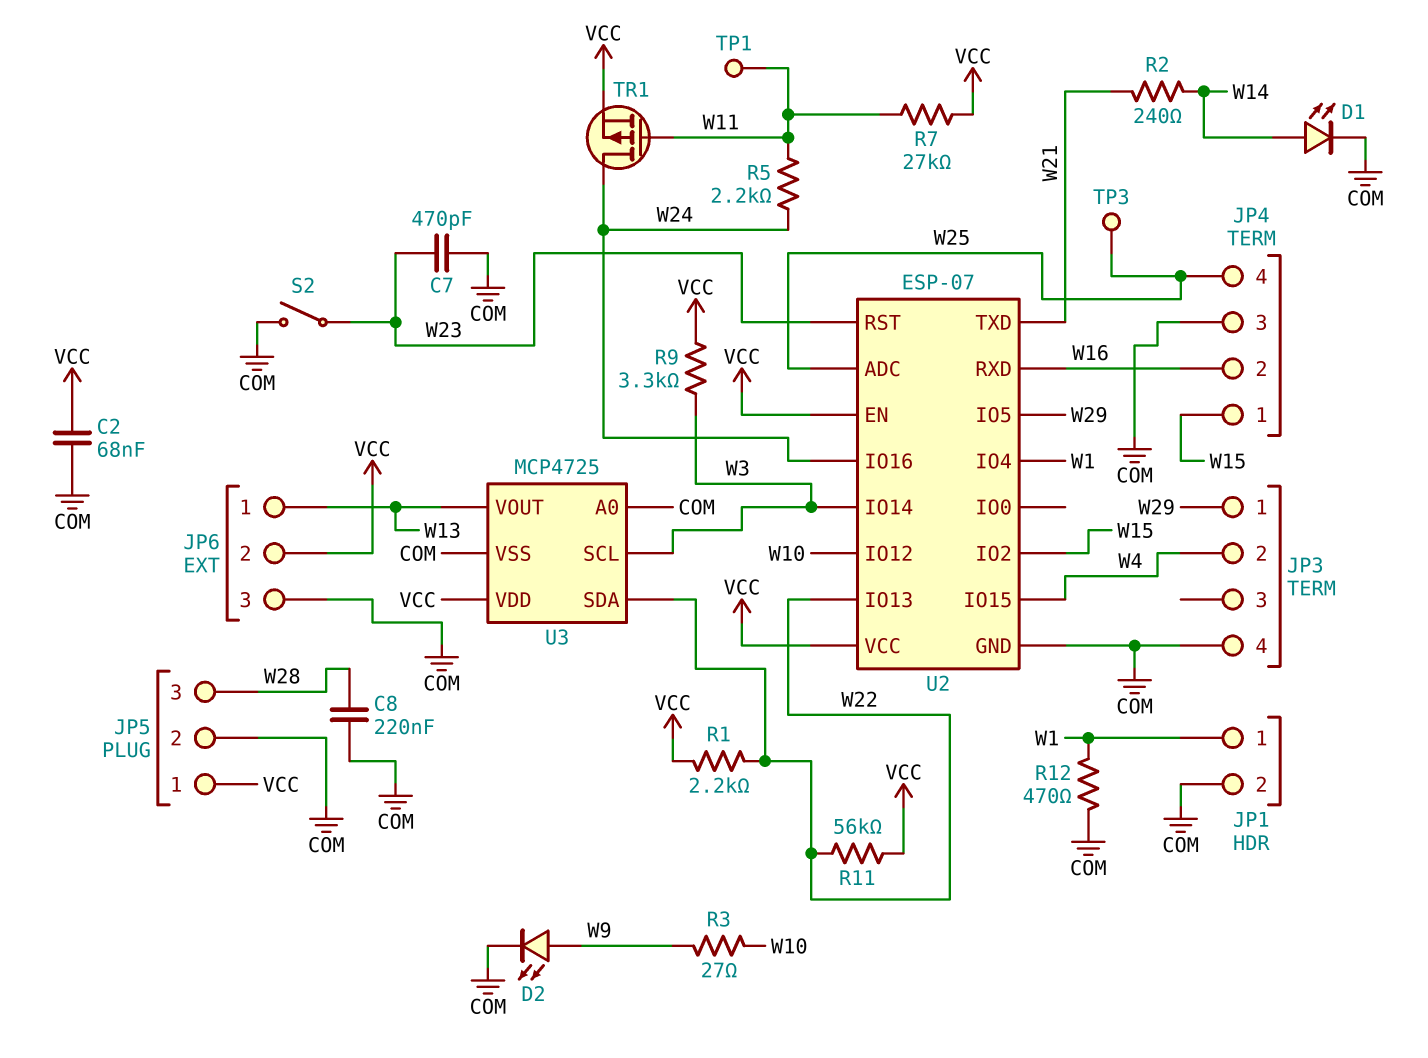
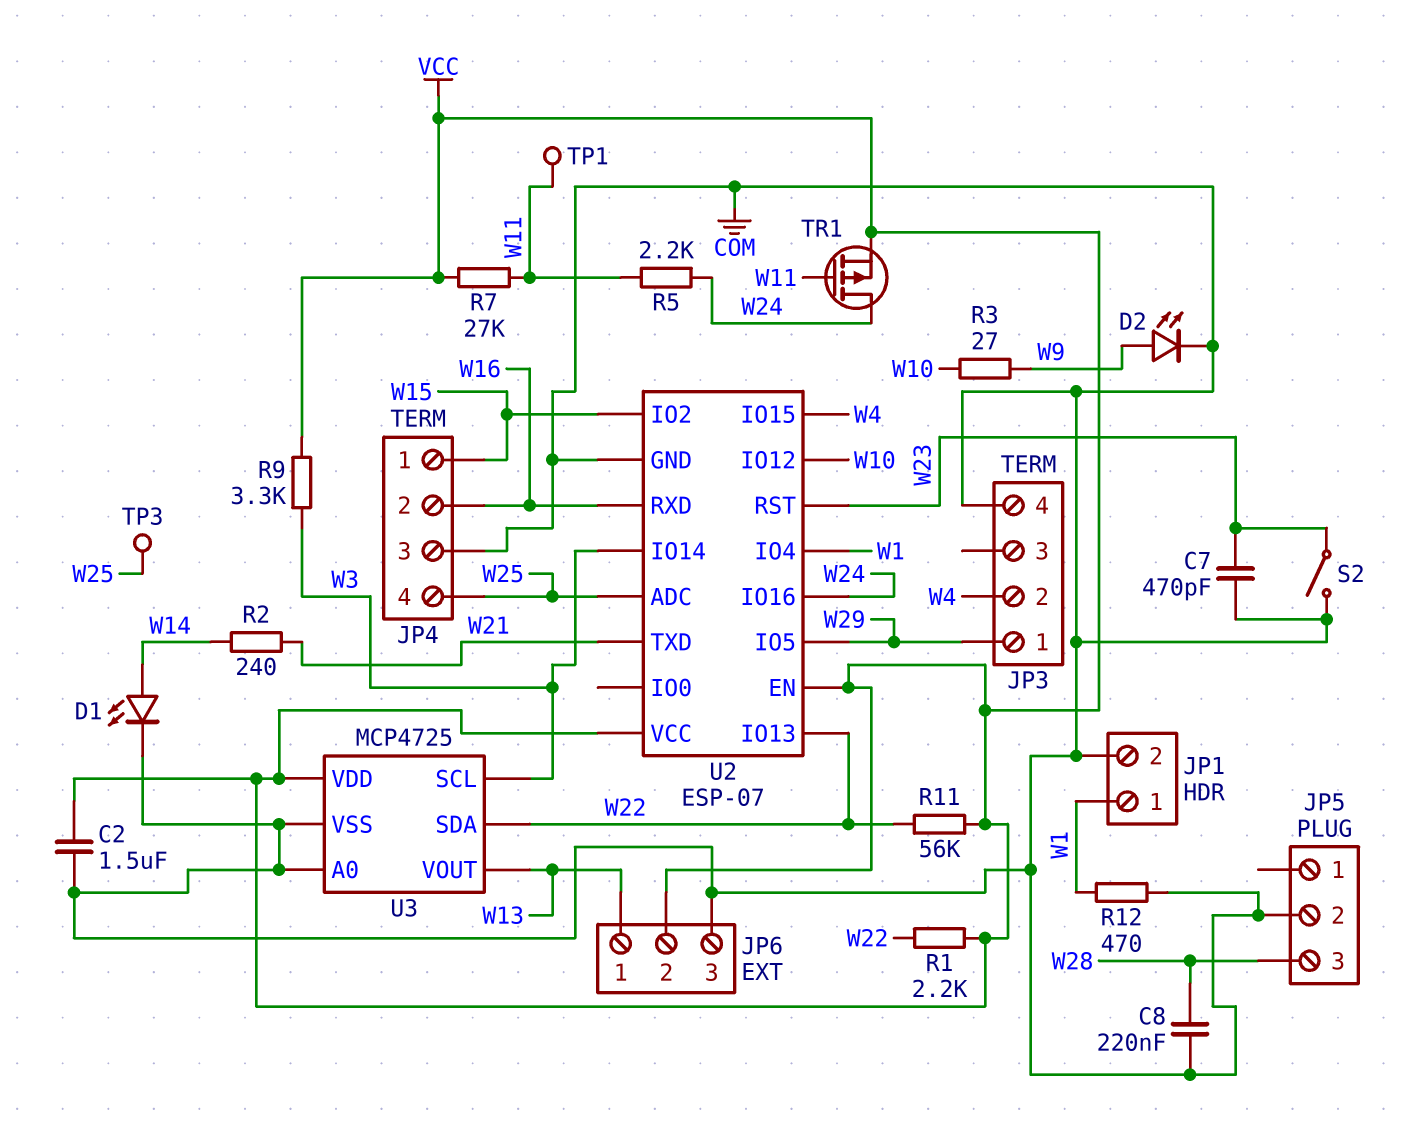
C2: 68nF (COM, VCC) -> 1.5uF (COM, VCC)
JP5 pin 1: VCC -> none

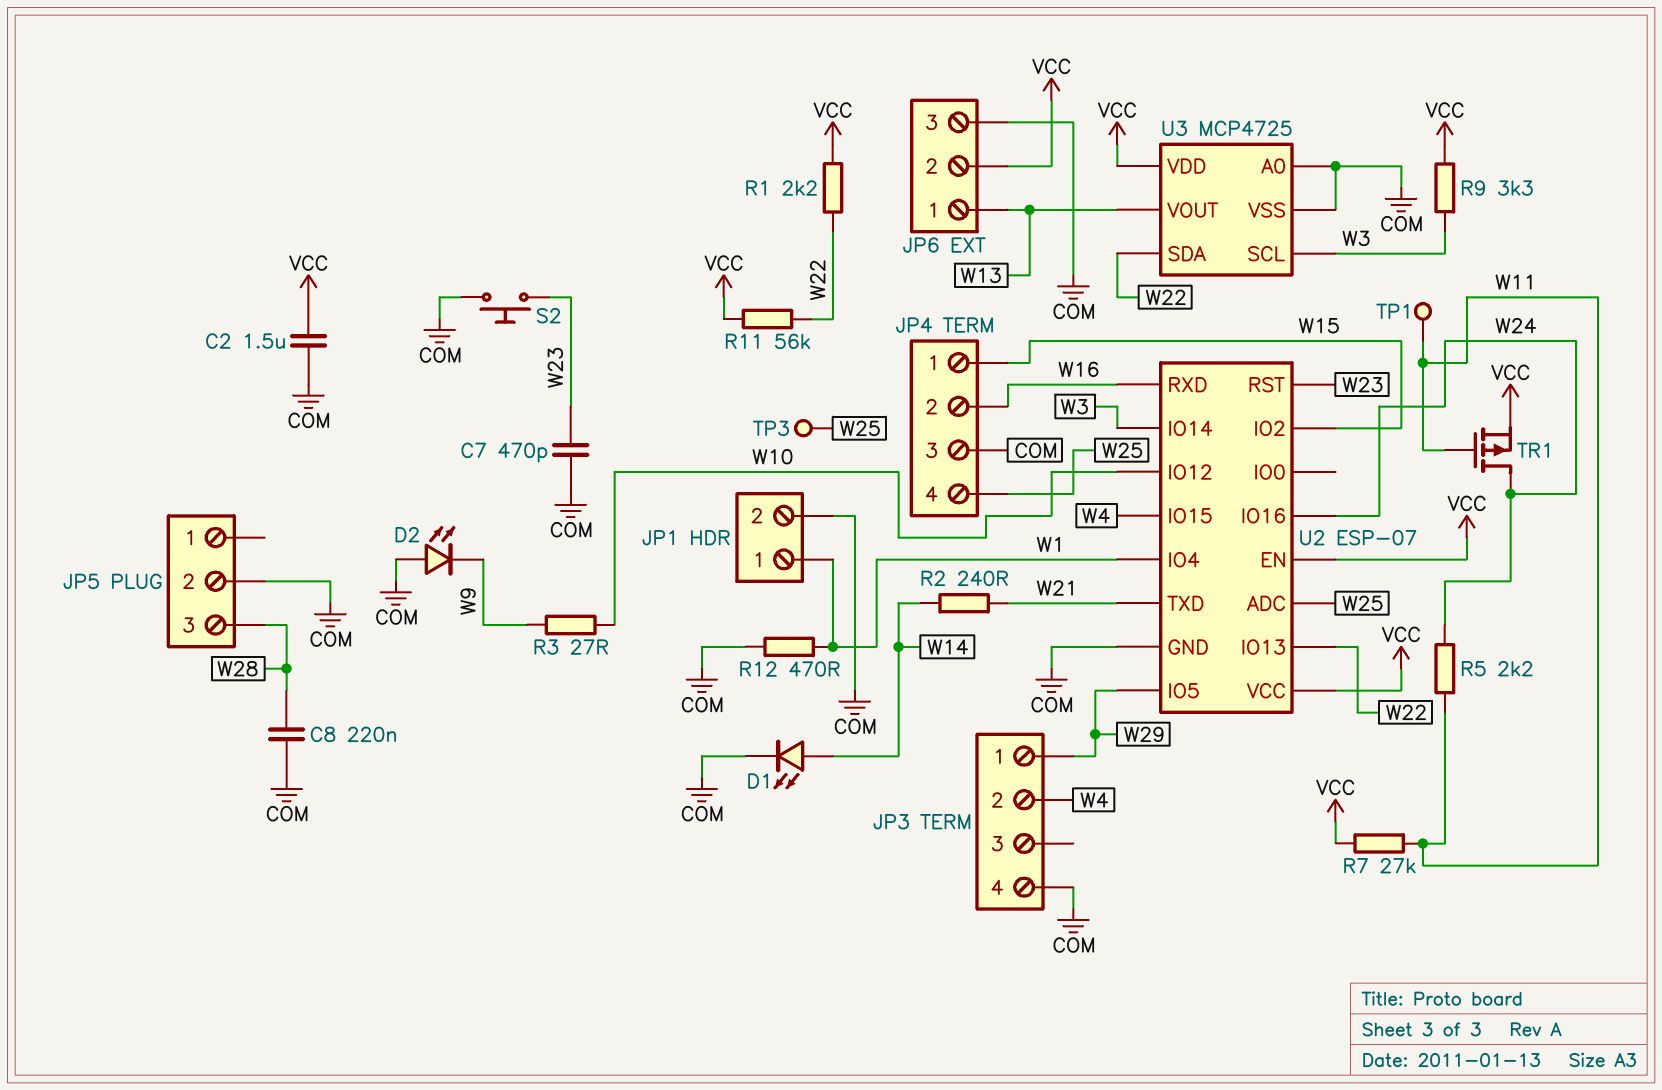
D2: LED (A W9, K COM) -> LED (A COM, K W9)
S2: switch (COM, W23) -> button (COM, W23)

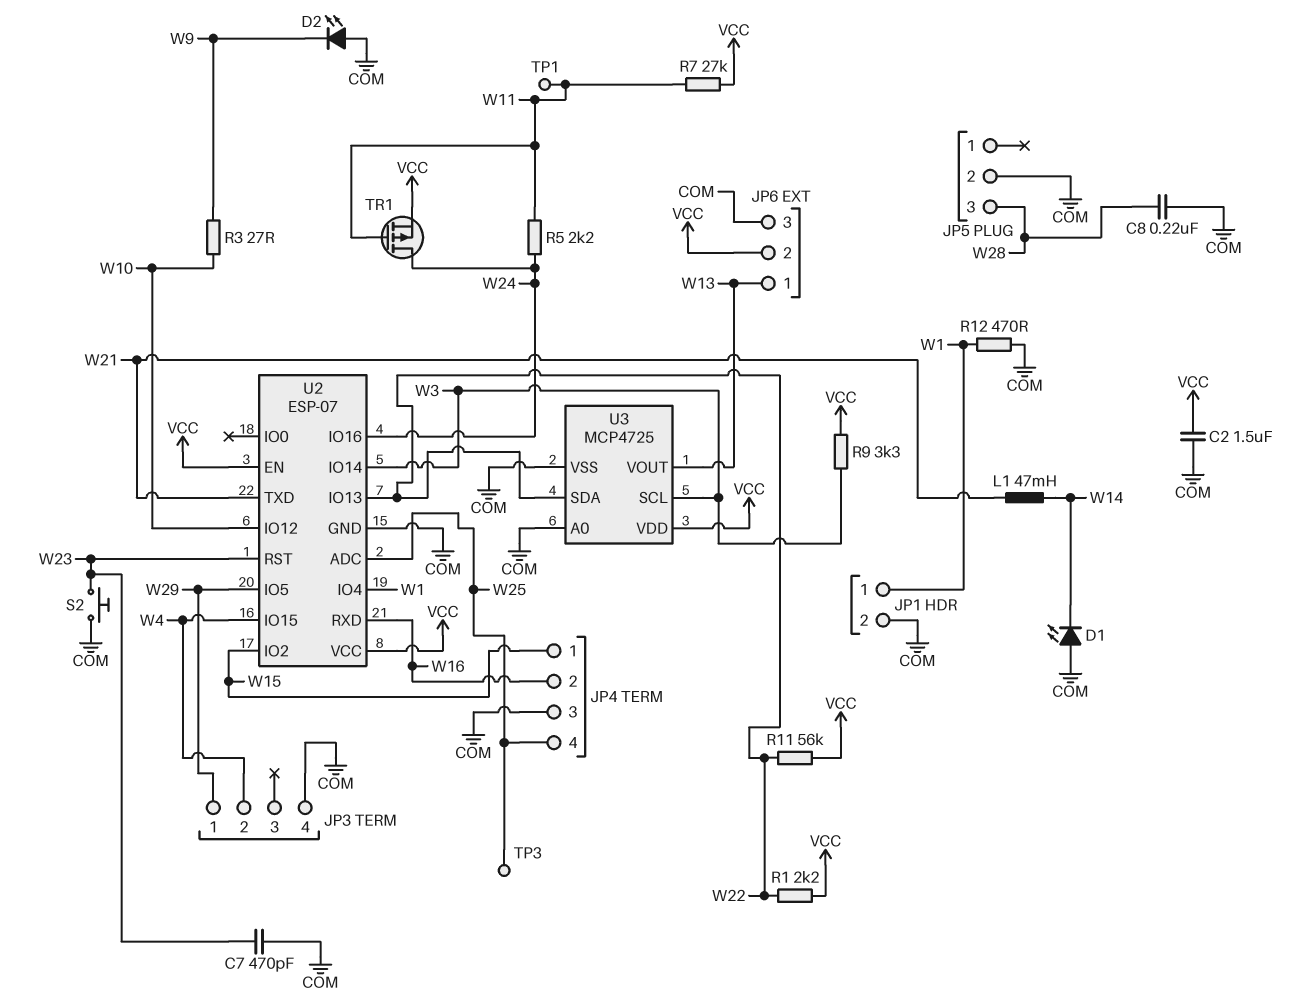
D1: LED (A W14, K COM) -> LED (A COM, K W14)
L1: none -> 47mH (W14, W21)
R2: 240 (W14, W21) -> none

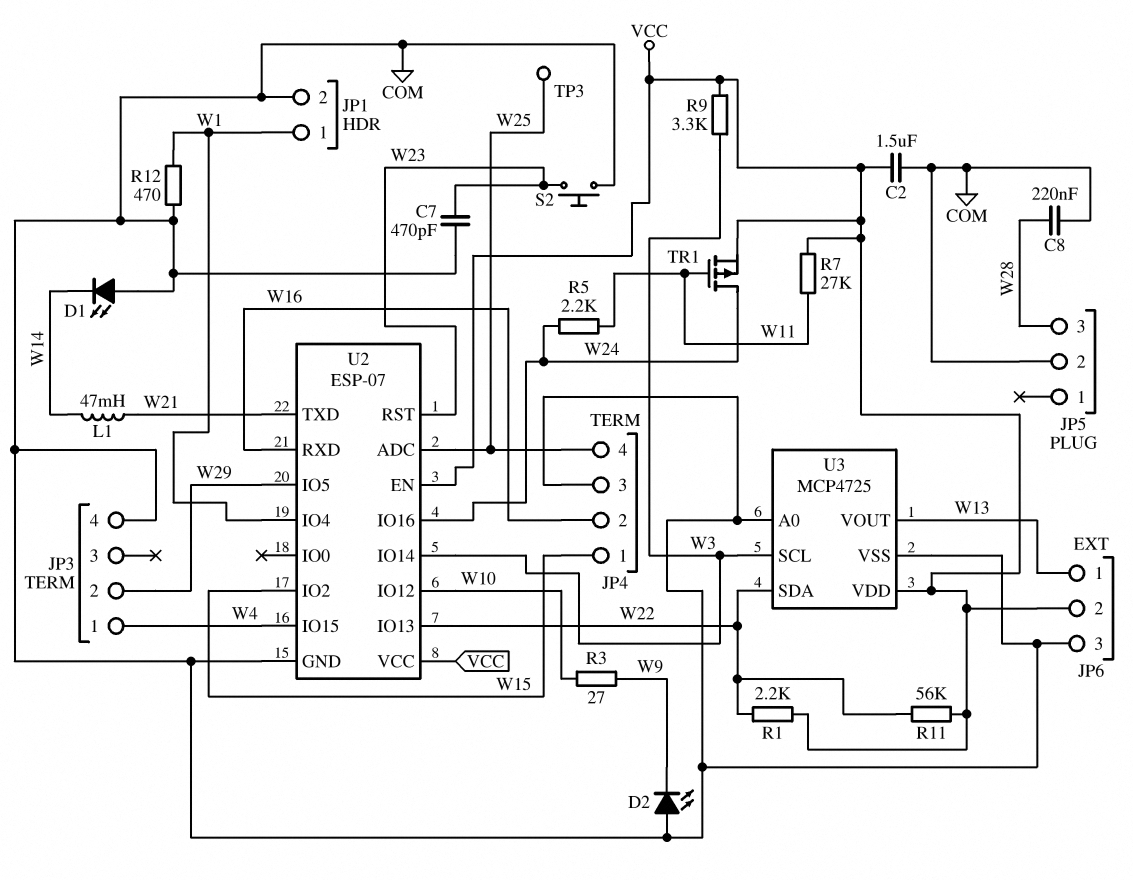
JP3 pin 1: W29 -> W4
JP3 pin 2: W4 -> W29
TP1: test point (W11) -> none

